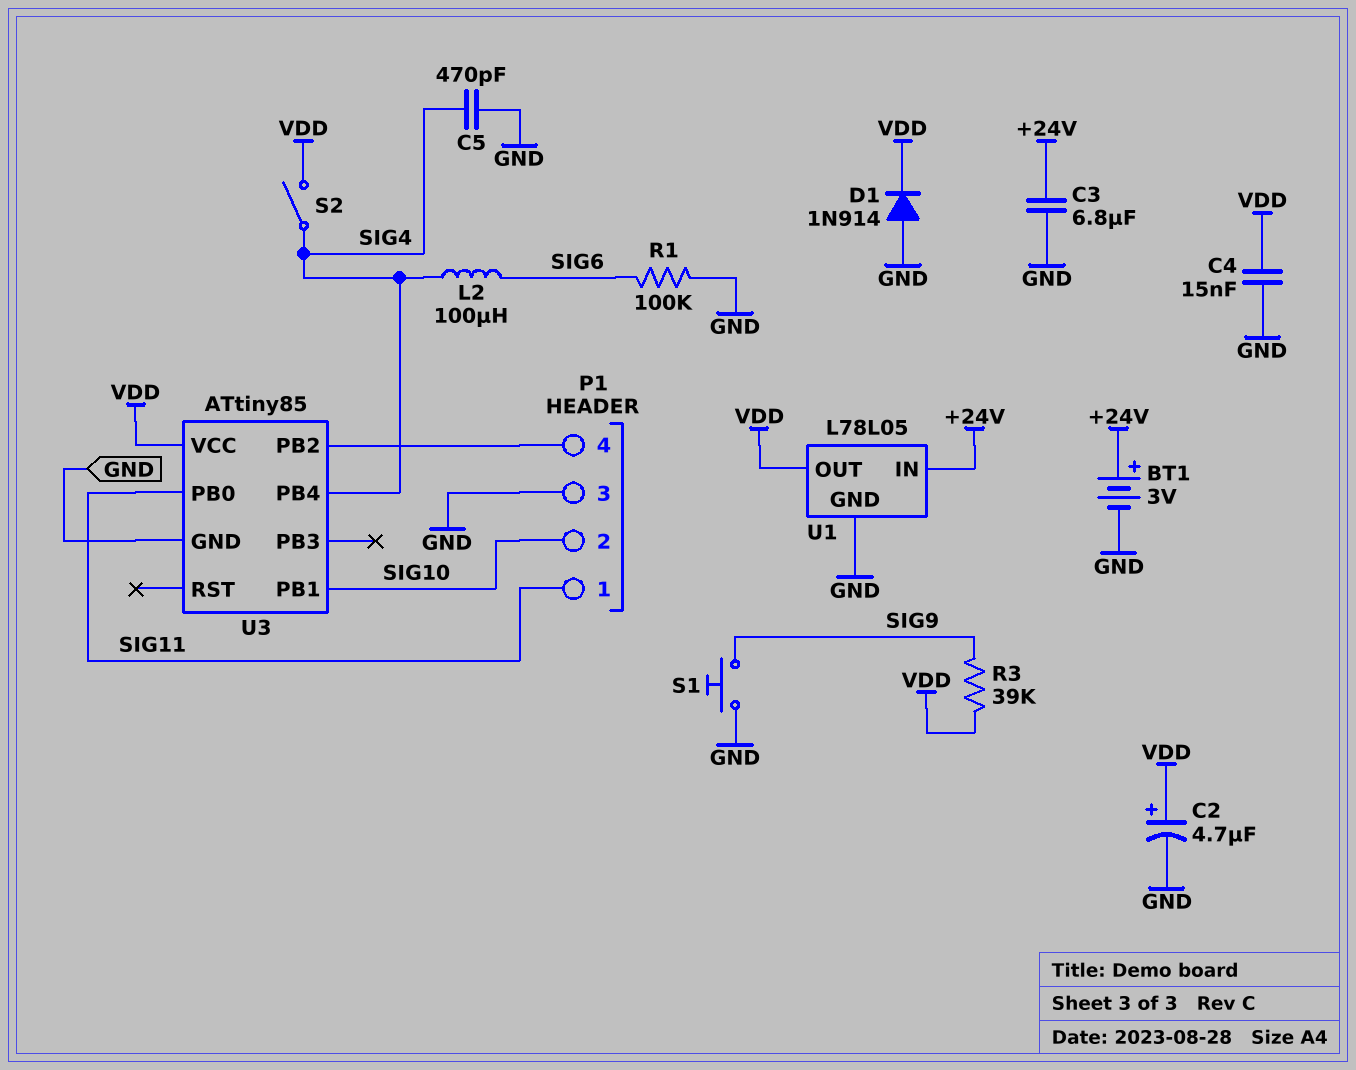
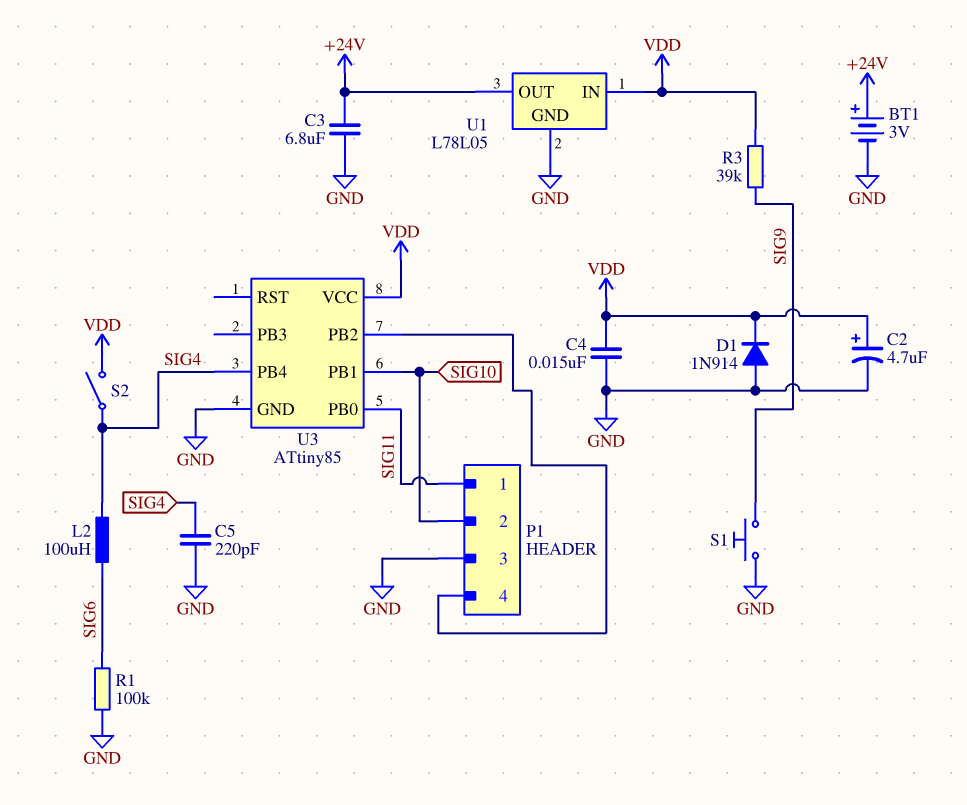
C5: 470pF (GND, SIG4) -> 220pF (GND, SIG4)
U1 pin IN: +24V -> VDD
U1 pin OUT: VDD -> +24V

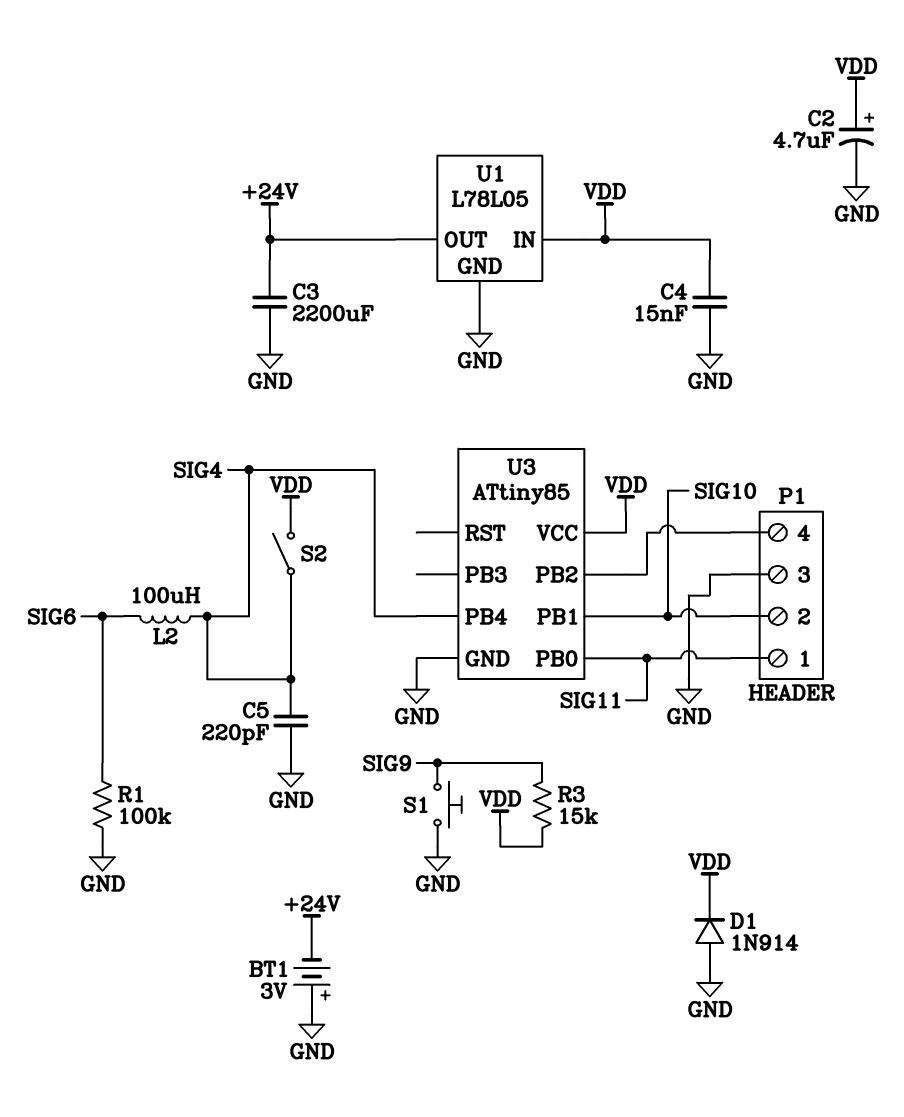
BT1: 3V (plus +24V, minus GND) -> 3V (plus GND, minus +24V)
C3: 6.8uF (+24V, GND) -> 2200uF (+24V, GND)
R3: 39k (SIG9, VDD) -> 15k (SIG9, VDD)

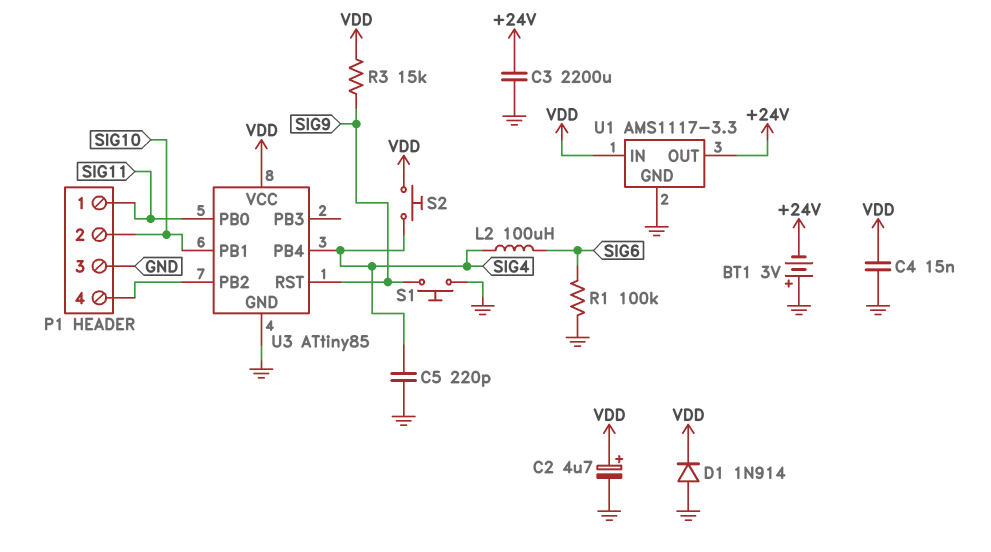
S2: switch (SIG4, VDD) -> button (SIG4, VDD)
U1: L78L05 -> AMS1117-3.3
U3 pin RST: none -> SIG9

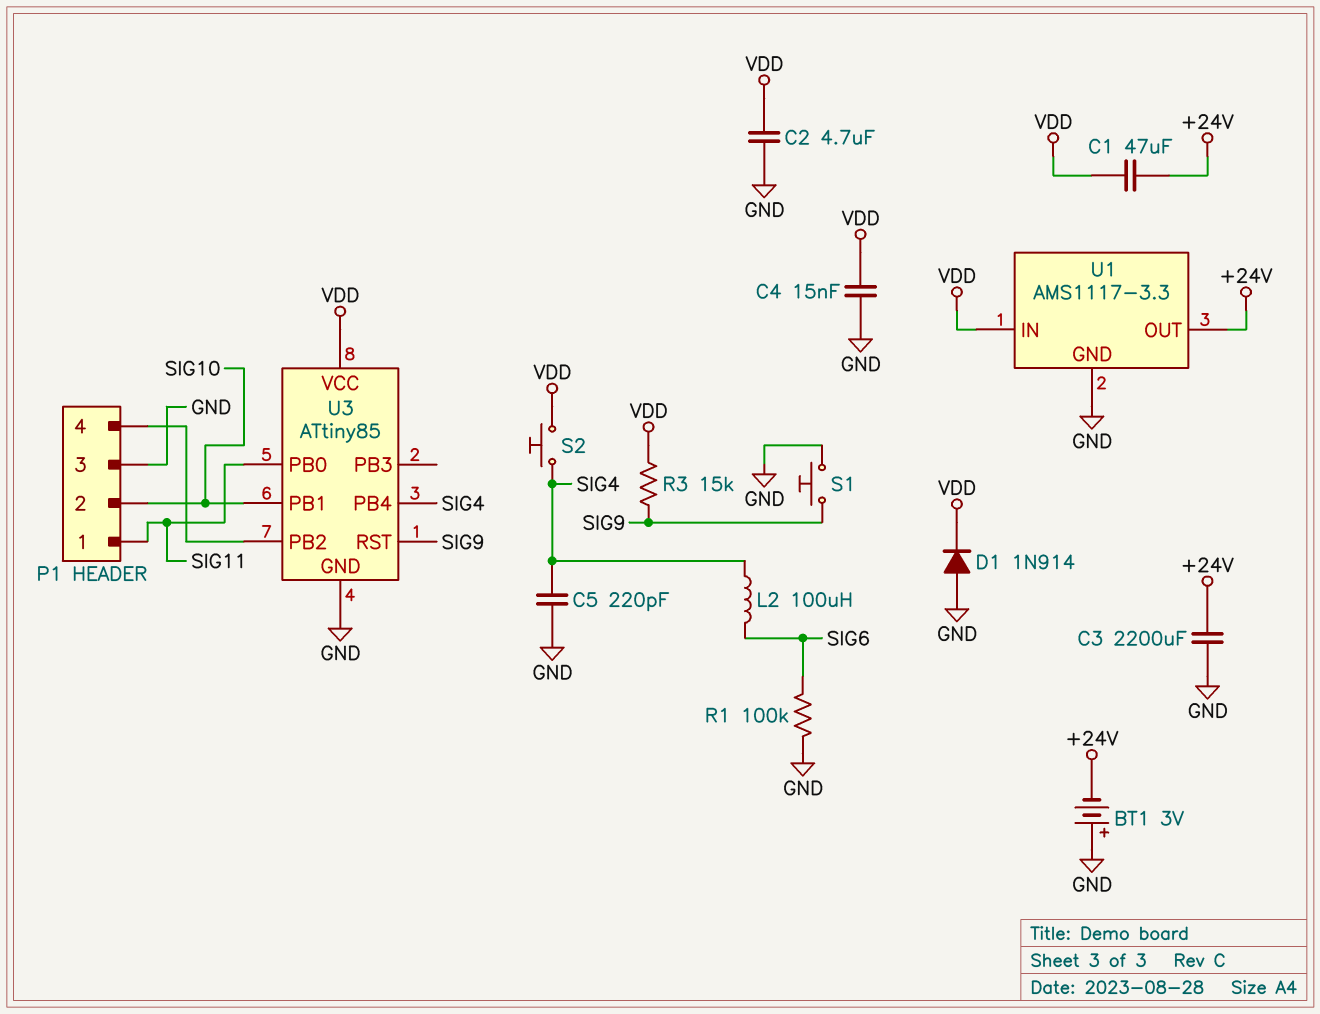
C1: none -> 47uF (+24V, VDD)
C2: 4.7uF (plus VDD, minus GND) -> 4.7uF (GND, VDD)

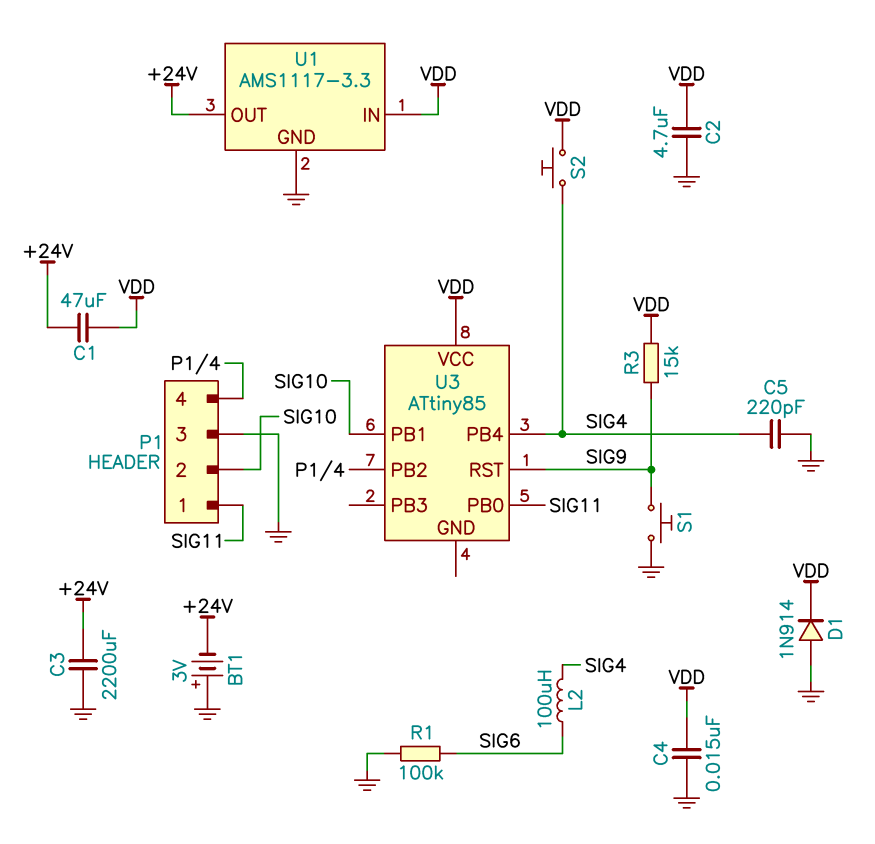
U3 pin GND: GND -> none

